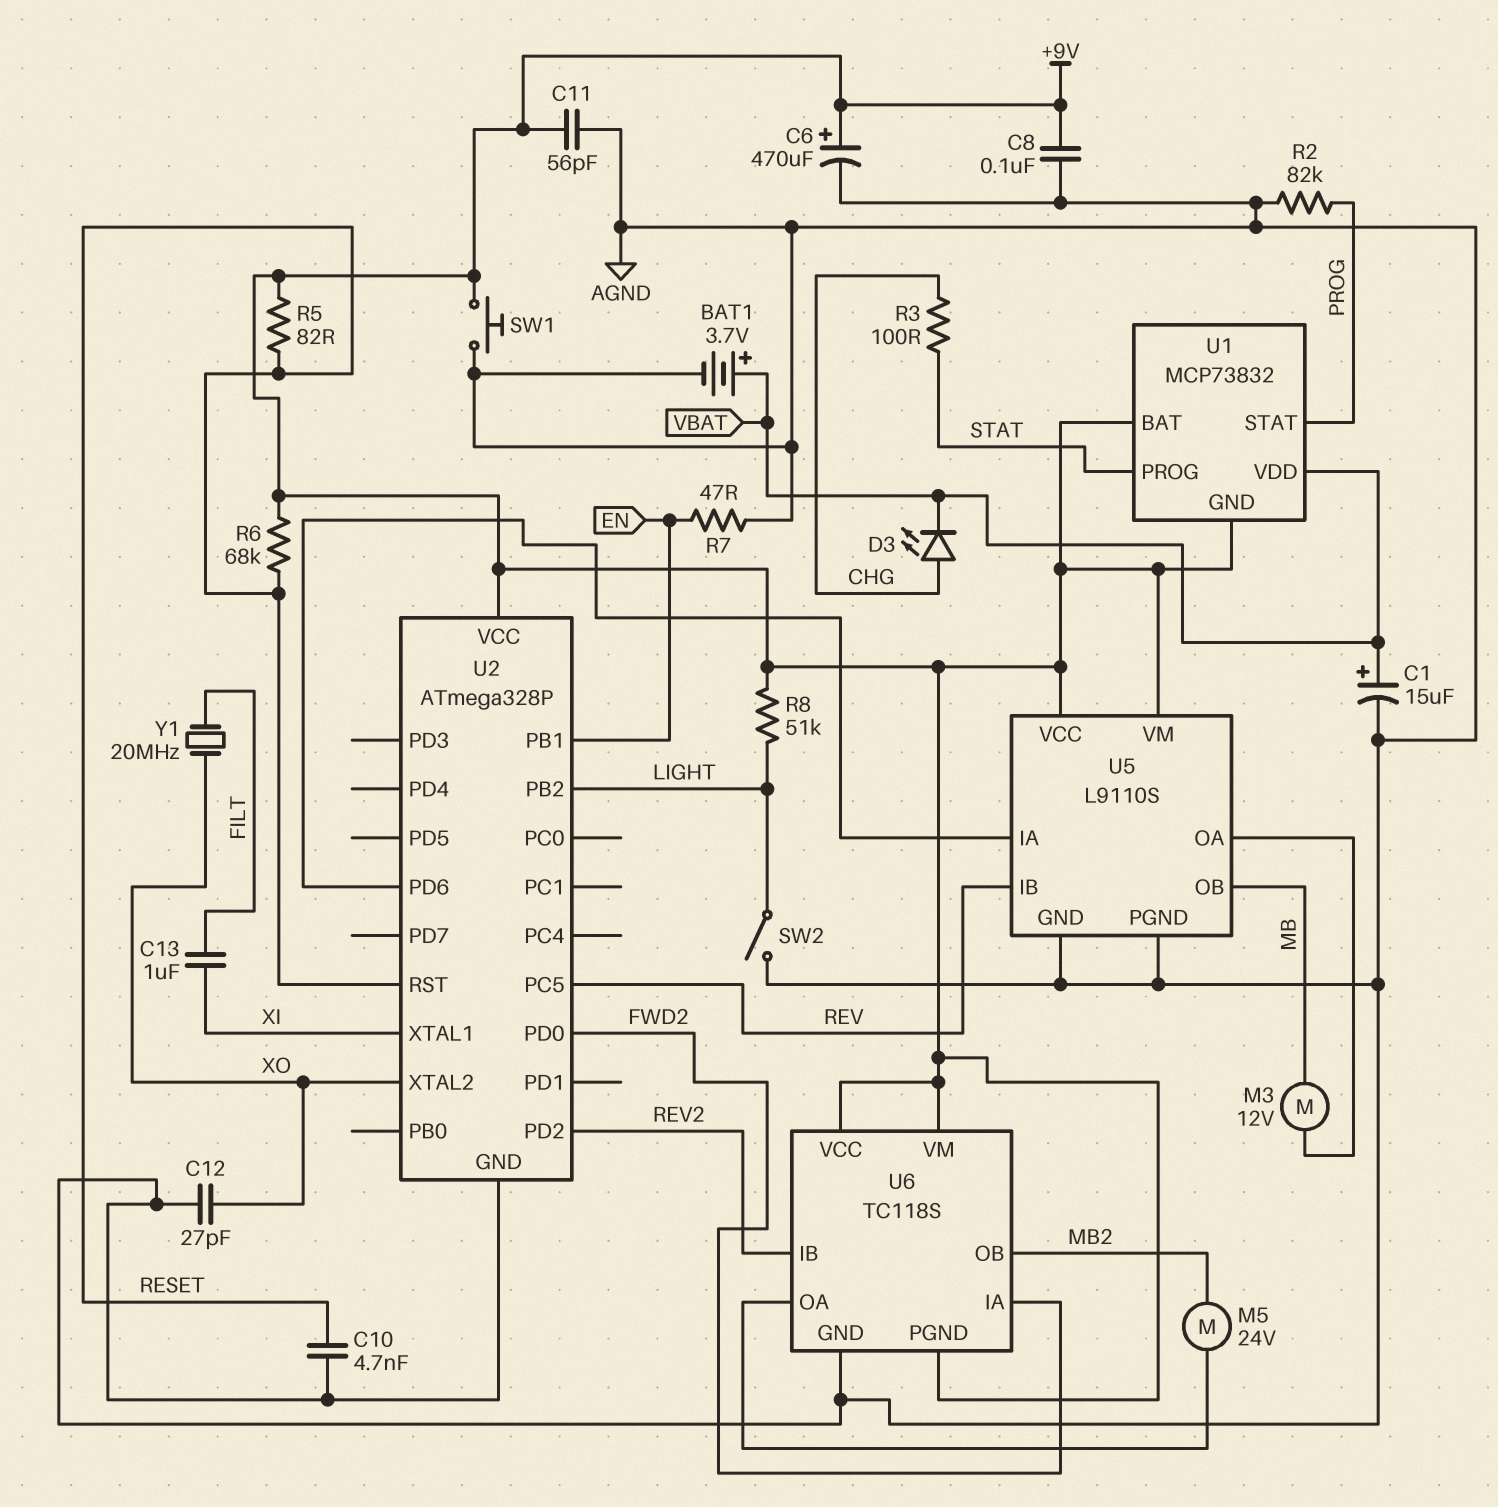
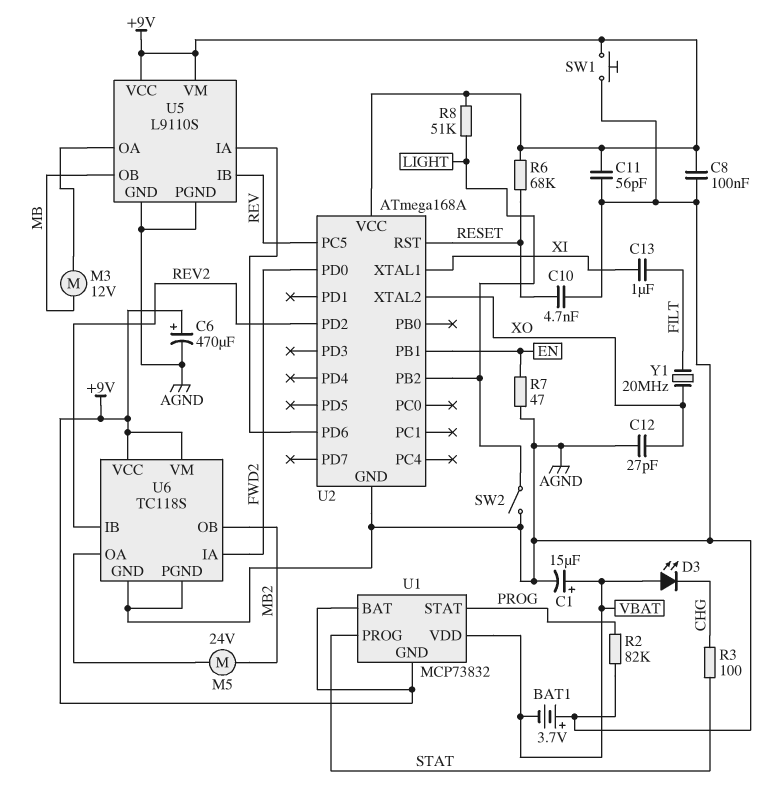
BAT1: 3.7V (plus VBAT, minus AGND) -> 3.7V (plus AGND, minus VBAT)
D3: LED (A CHG, K VBAT) -> LED (A VBAT, K CHG)
R5: 82 (+9V, RESET) -> none
U2: ATmega328P -> ATmega168A
U6 pin PGND: +9V -> AGND

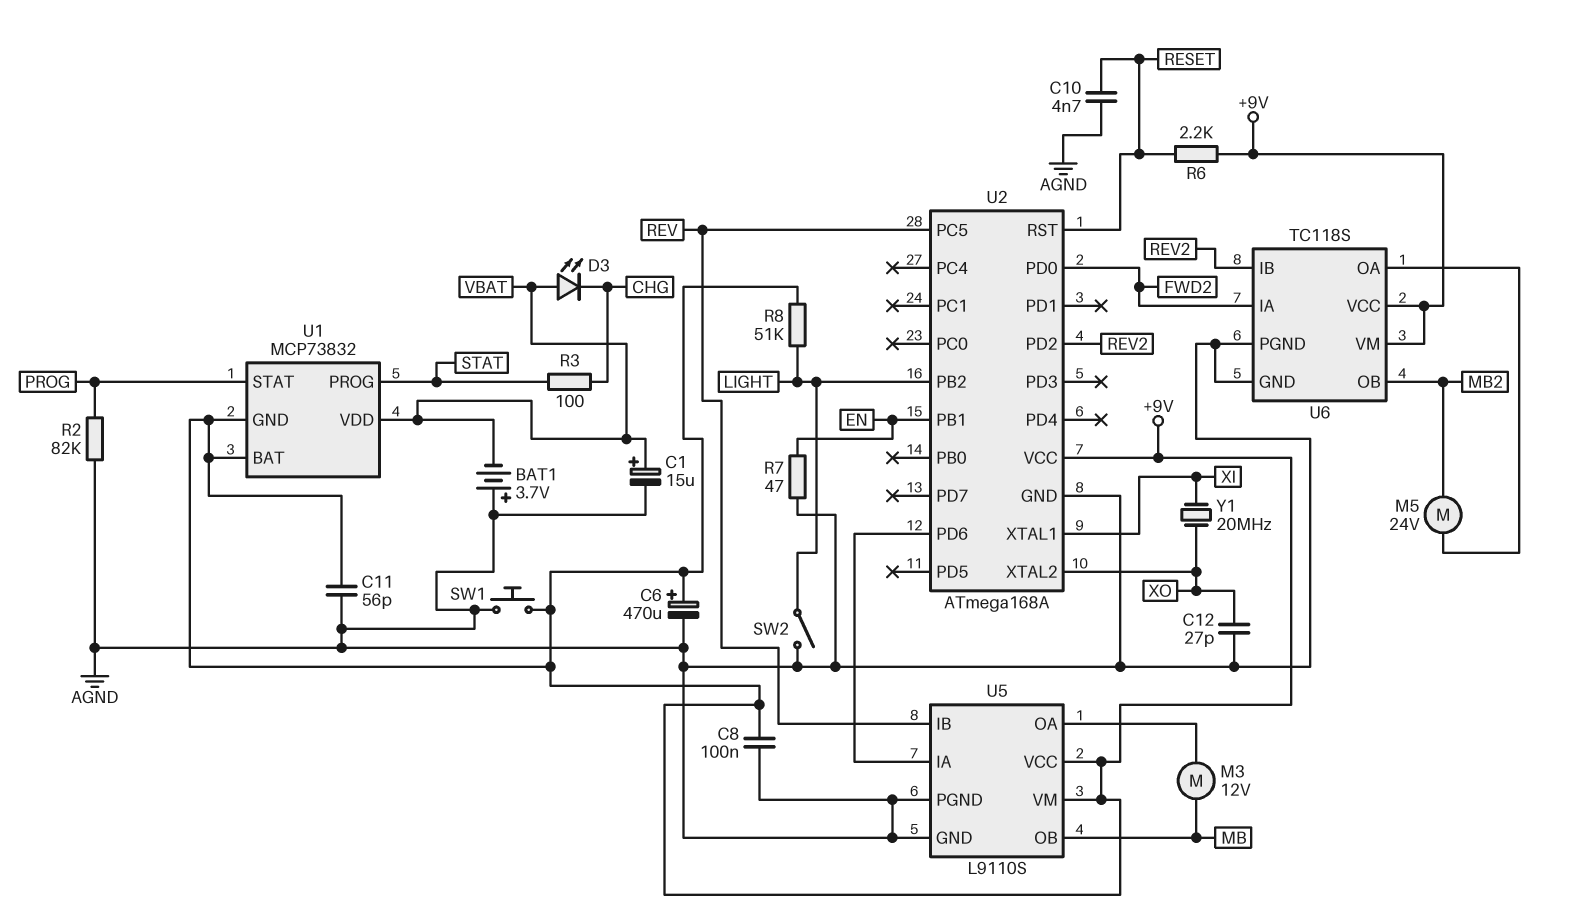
C13: 1uF (FILT, XI) -> none
R6: 68k (+9V, RESET) -> 2.2k (+9V, RESET)
Y1: 20MHz (FILT, XO) -> 20MHz (XI, XO)

